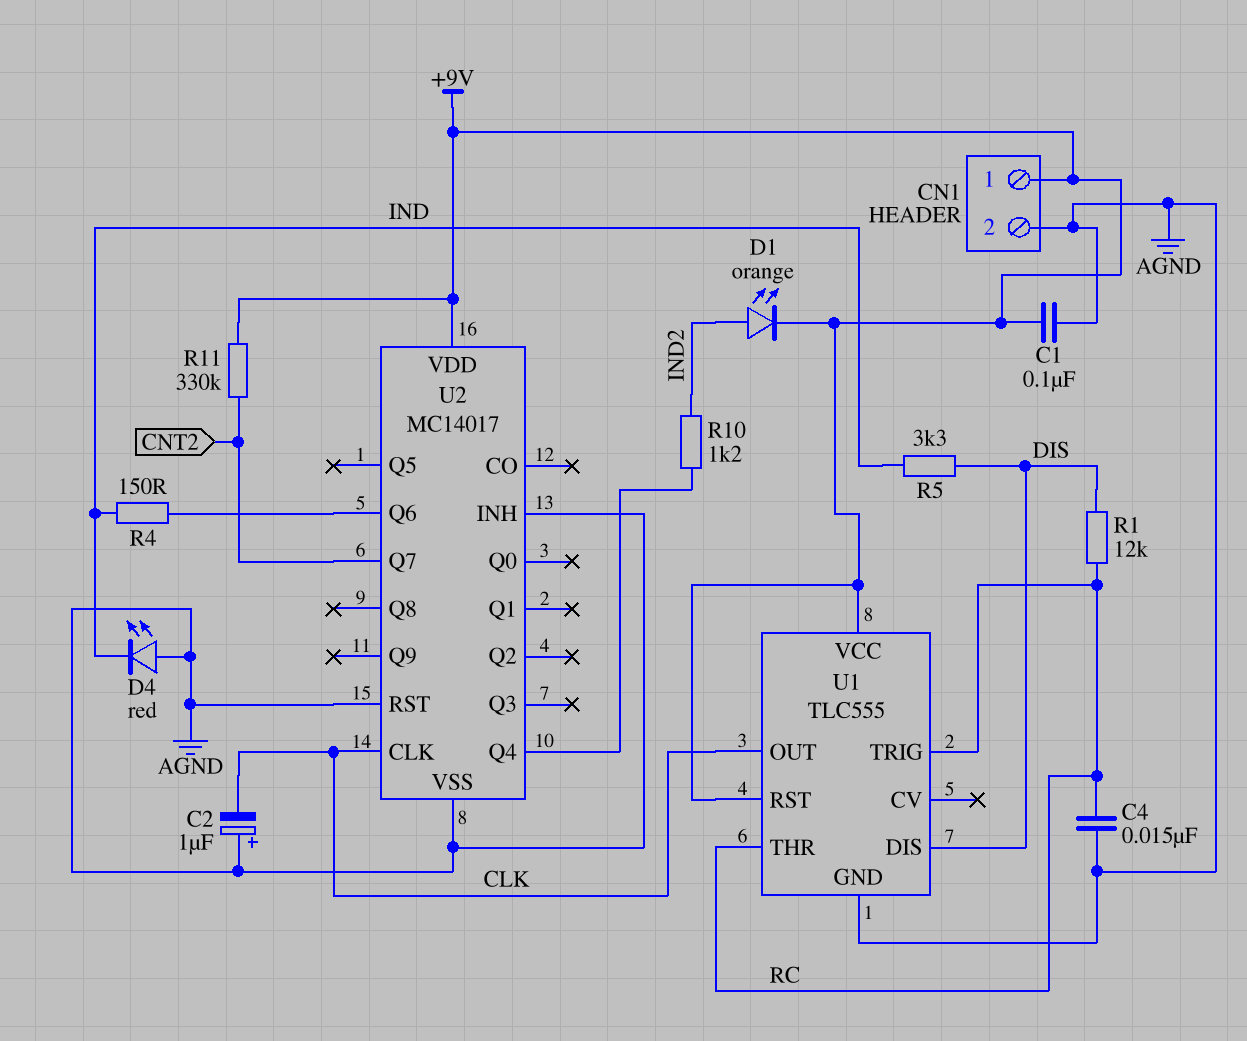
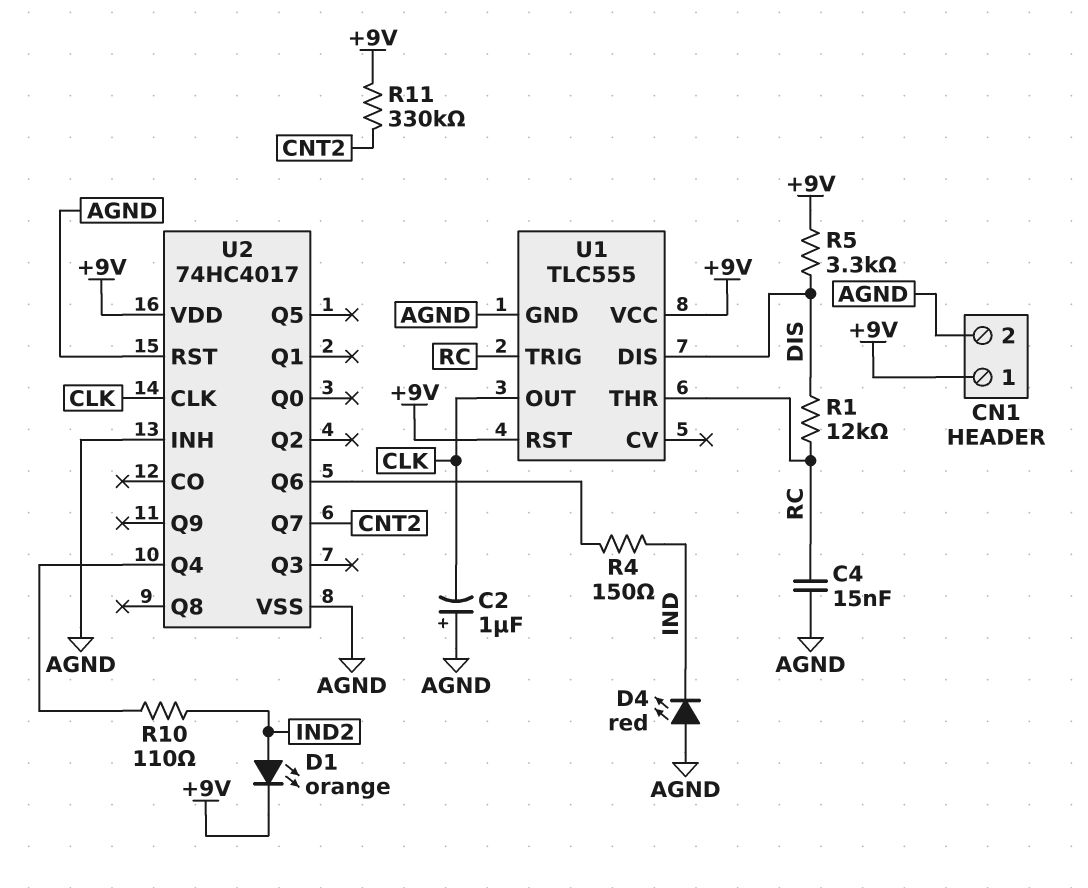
C1: 100nF (+9V, AGND) -> none
R5: 3.3k (DIS, IND) -> 3.3k (+9V, DIS)
R10: 1.2k (IND2, U2/Q4) -> 110 (IND2, U2/Q4)
U2: MC14017 -> 74HC4017

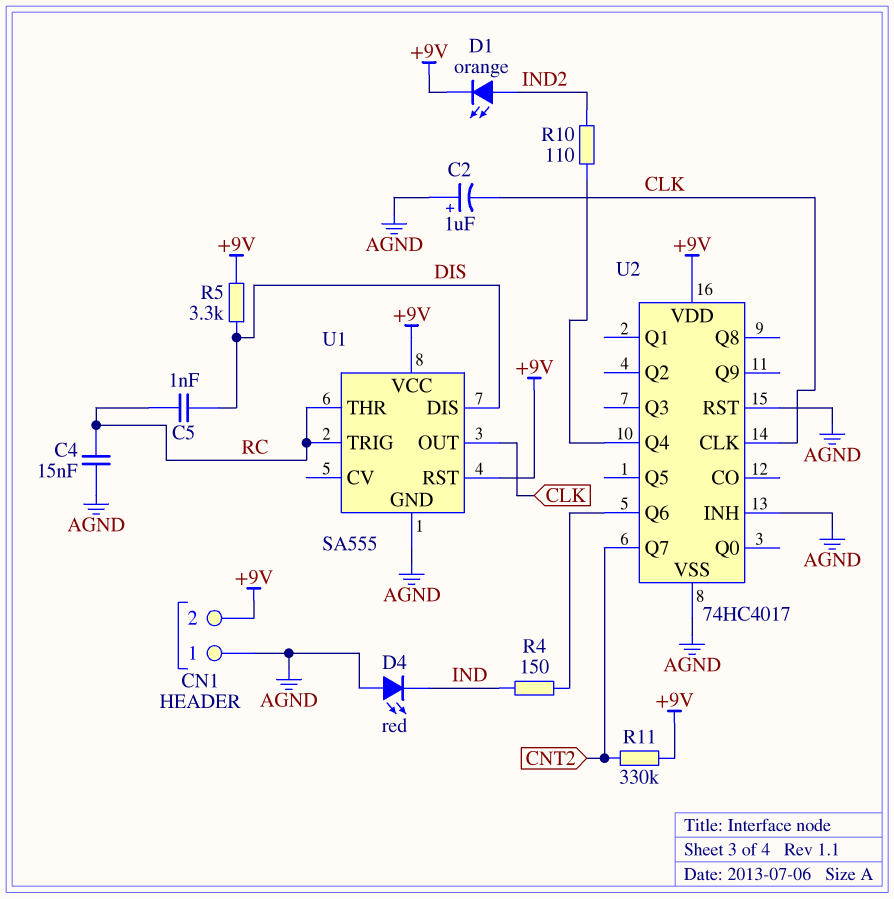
C5: none -> 1nF (DIS, RC)
CN1 pin 1: +9V -> AGND
CN1 pin 2: AGND -> +9V
R1: 12k (DIS, RC) -> none
U1: TLC555 -> SA555

